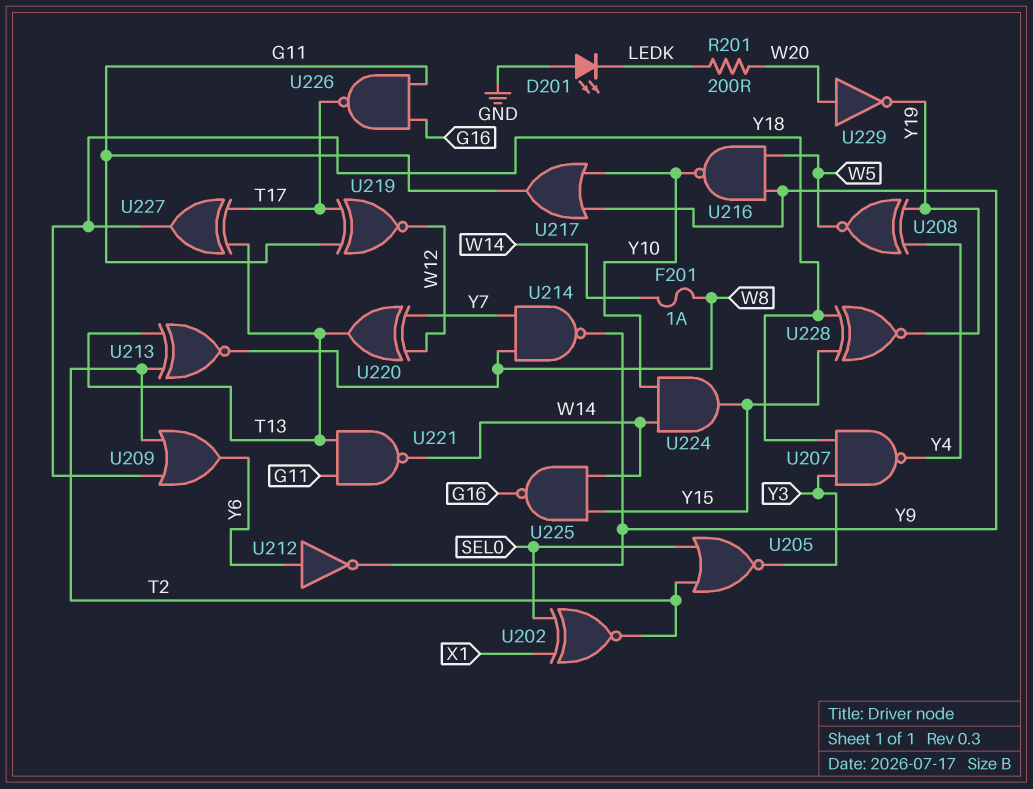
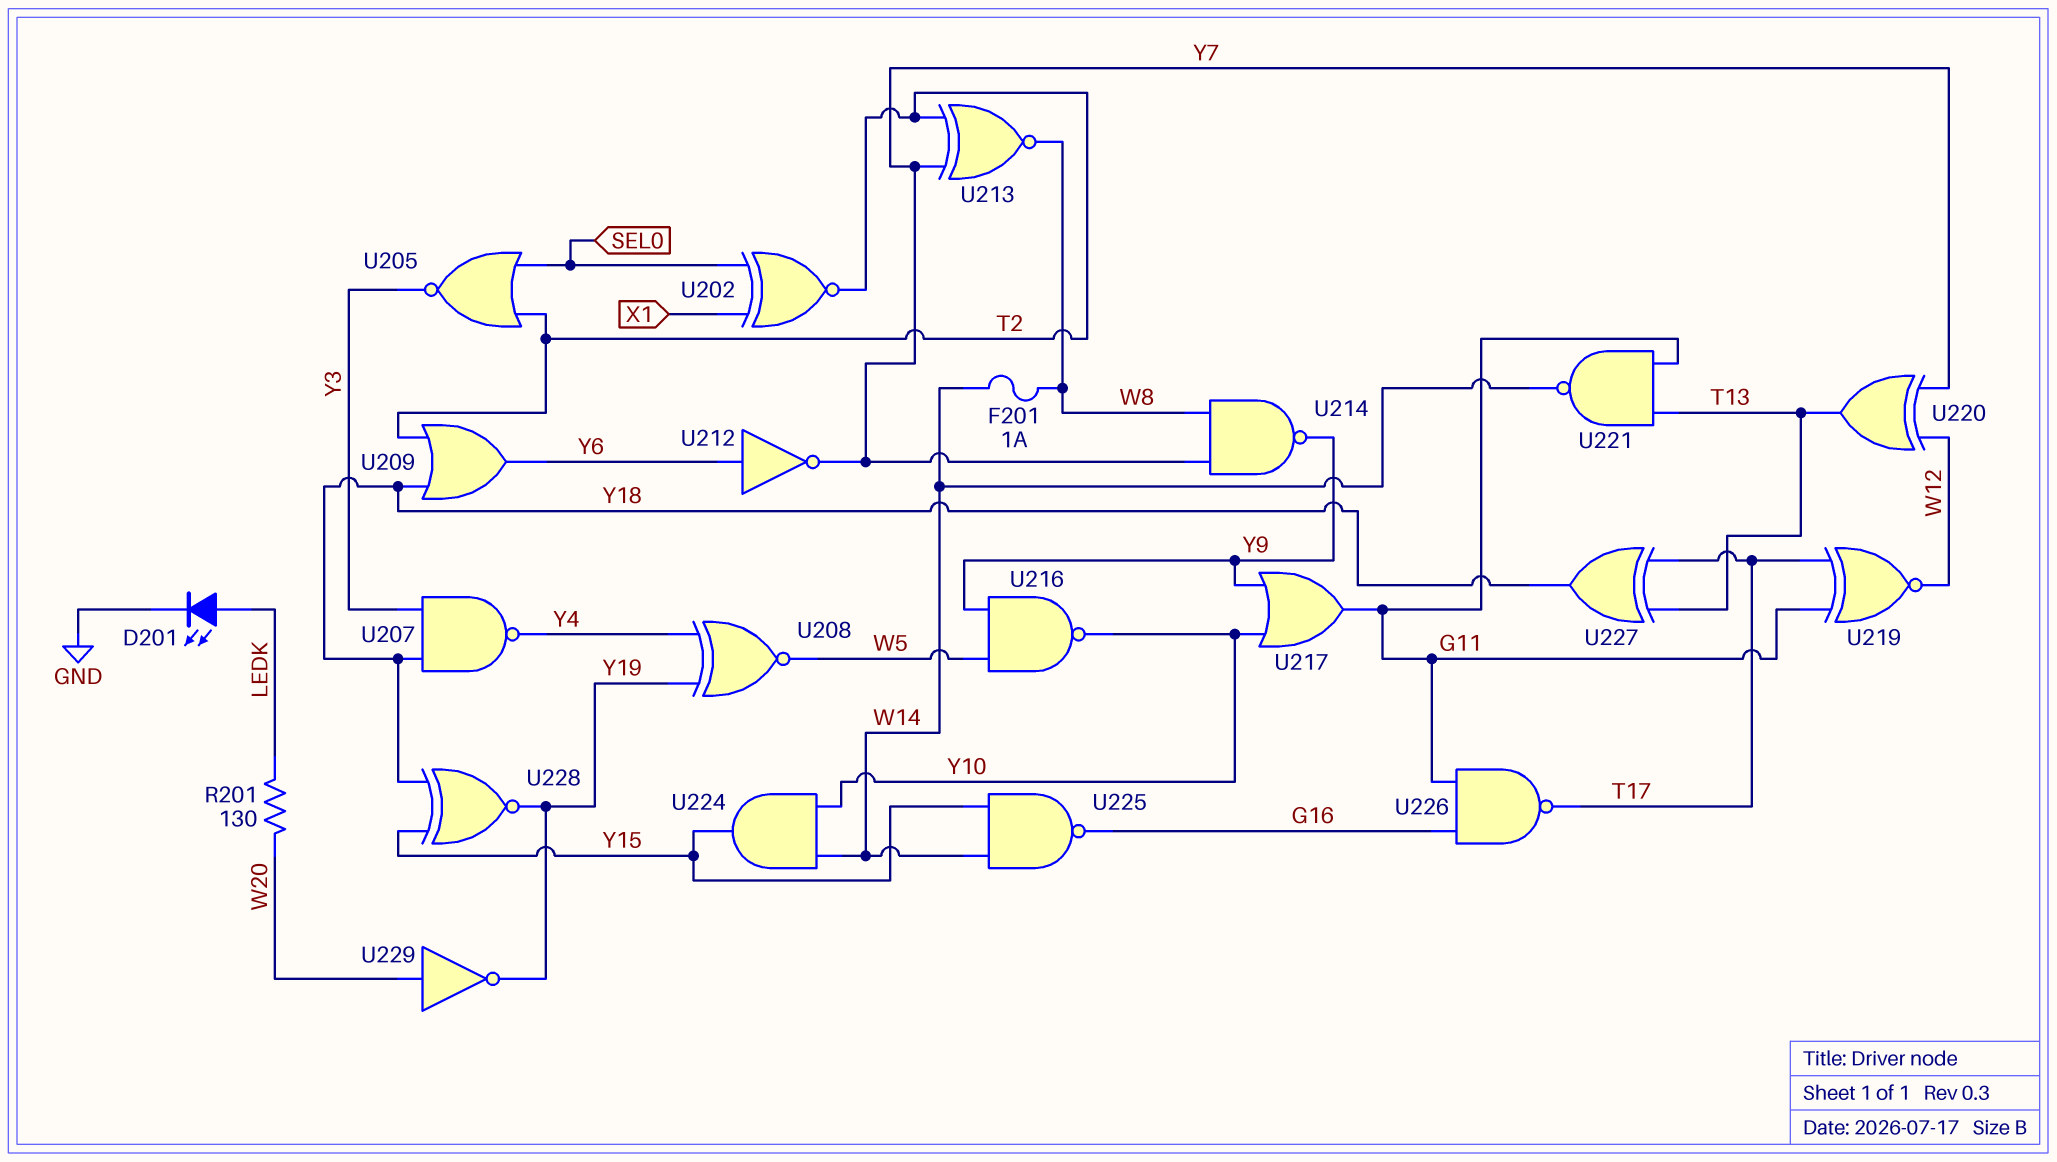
D201: LED (A GND, K LEDK) -> LED (A LEDK, K GND)
R201: 200 (LEDK, W20) -> 130 (LEDK, W20)
U212: NOT (in Y6, out Y9) -> NOT (in Y6, out Y7)
U213: XNOR (in T2, in T13, out W8) -> XNOR (in T2, in Y7, out W8)

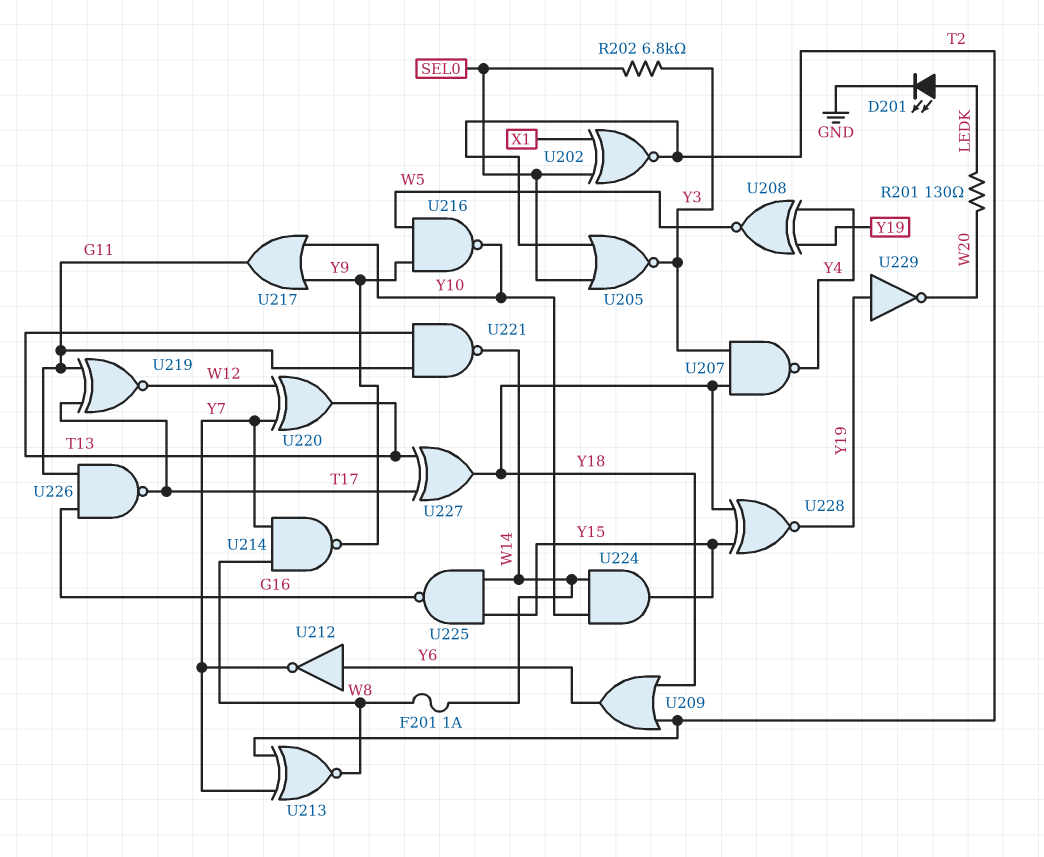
R202: none -> 6.8k (SEL0, Y3)
U229: NOT (in W20, out Y19) -> NOT (in Y19, out W20)

